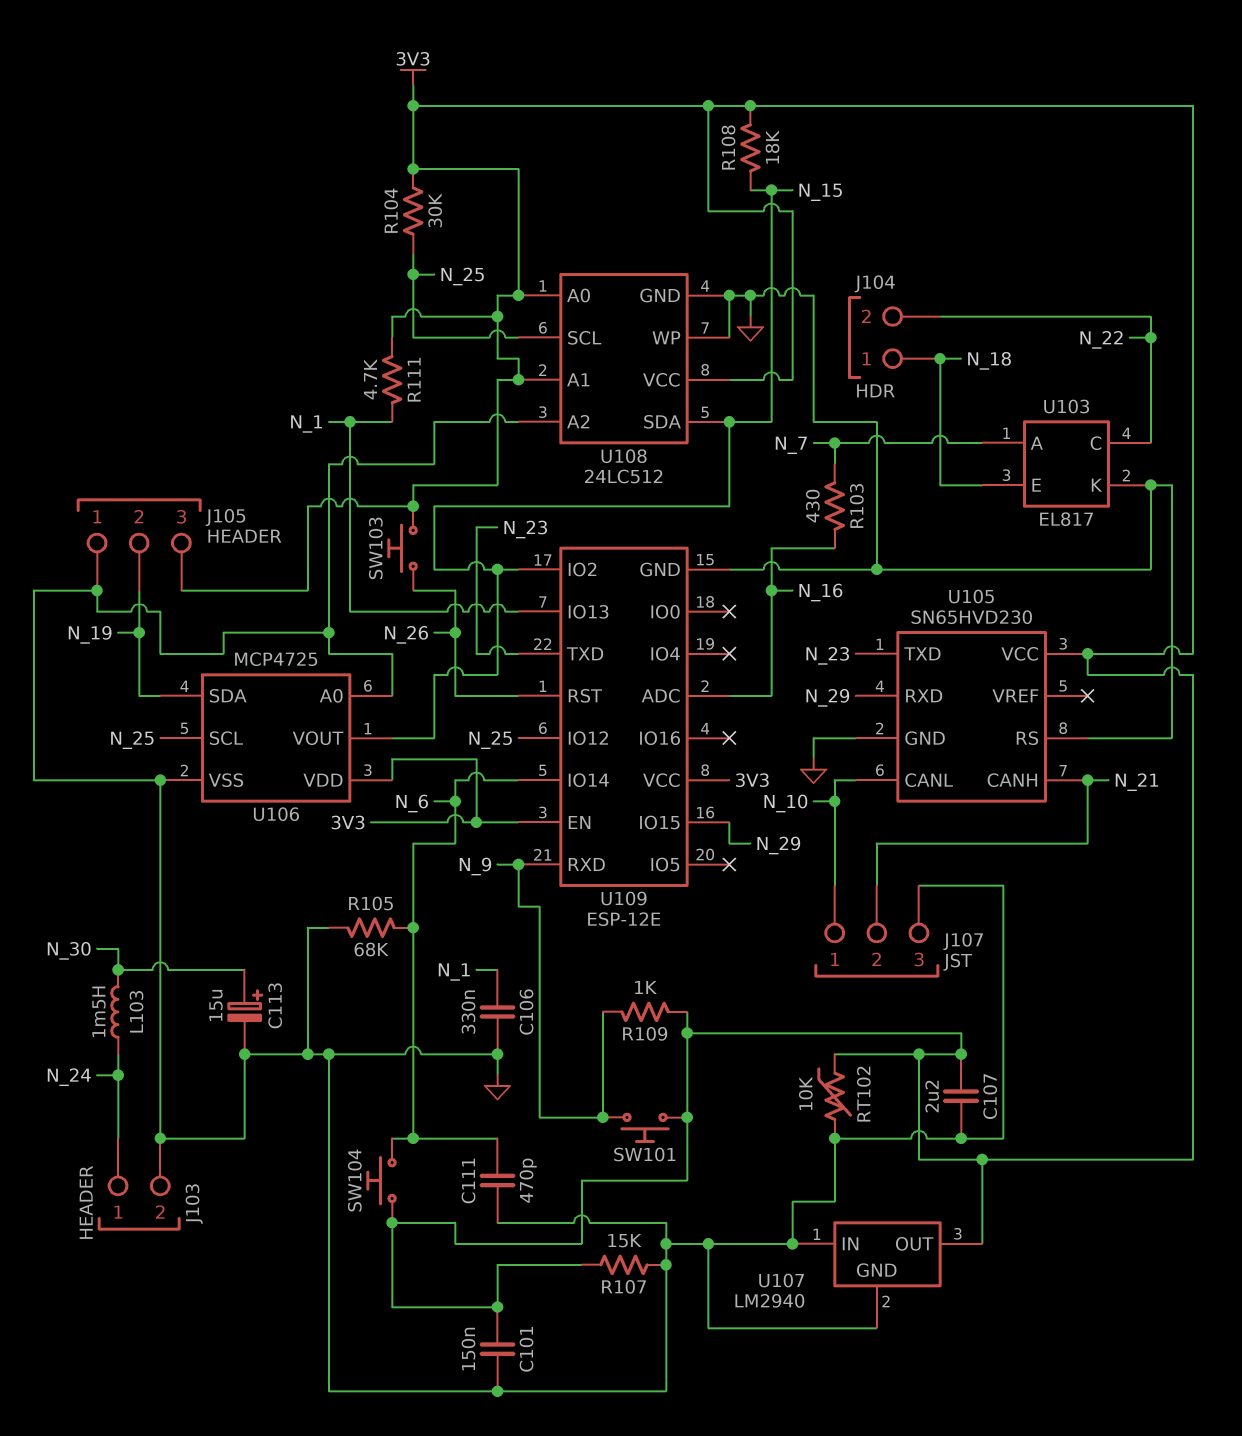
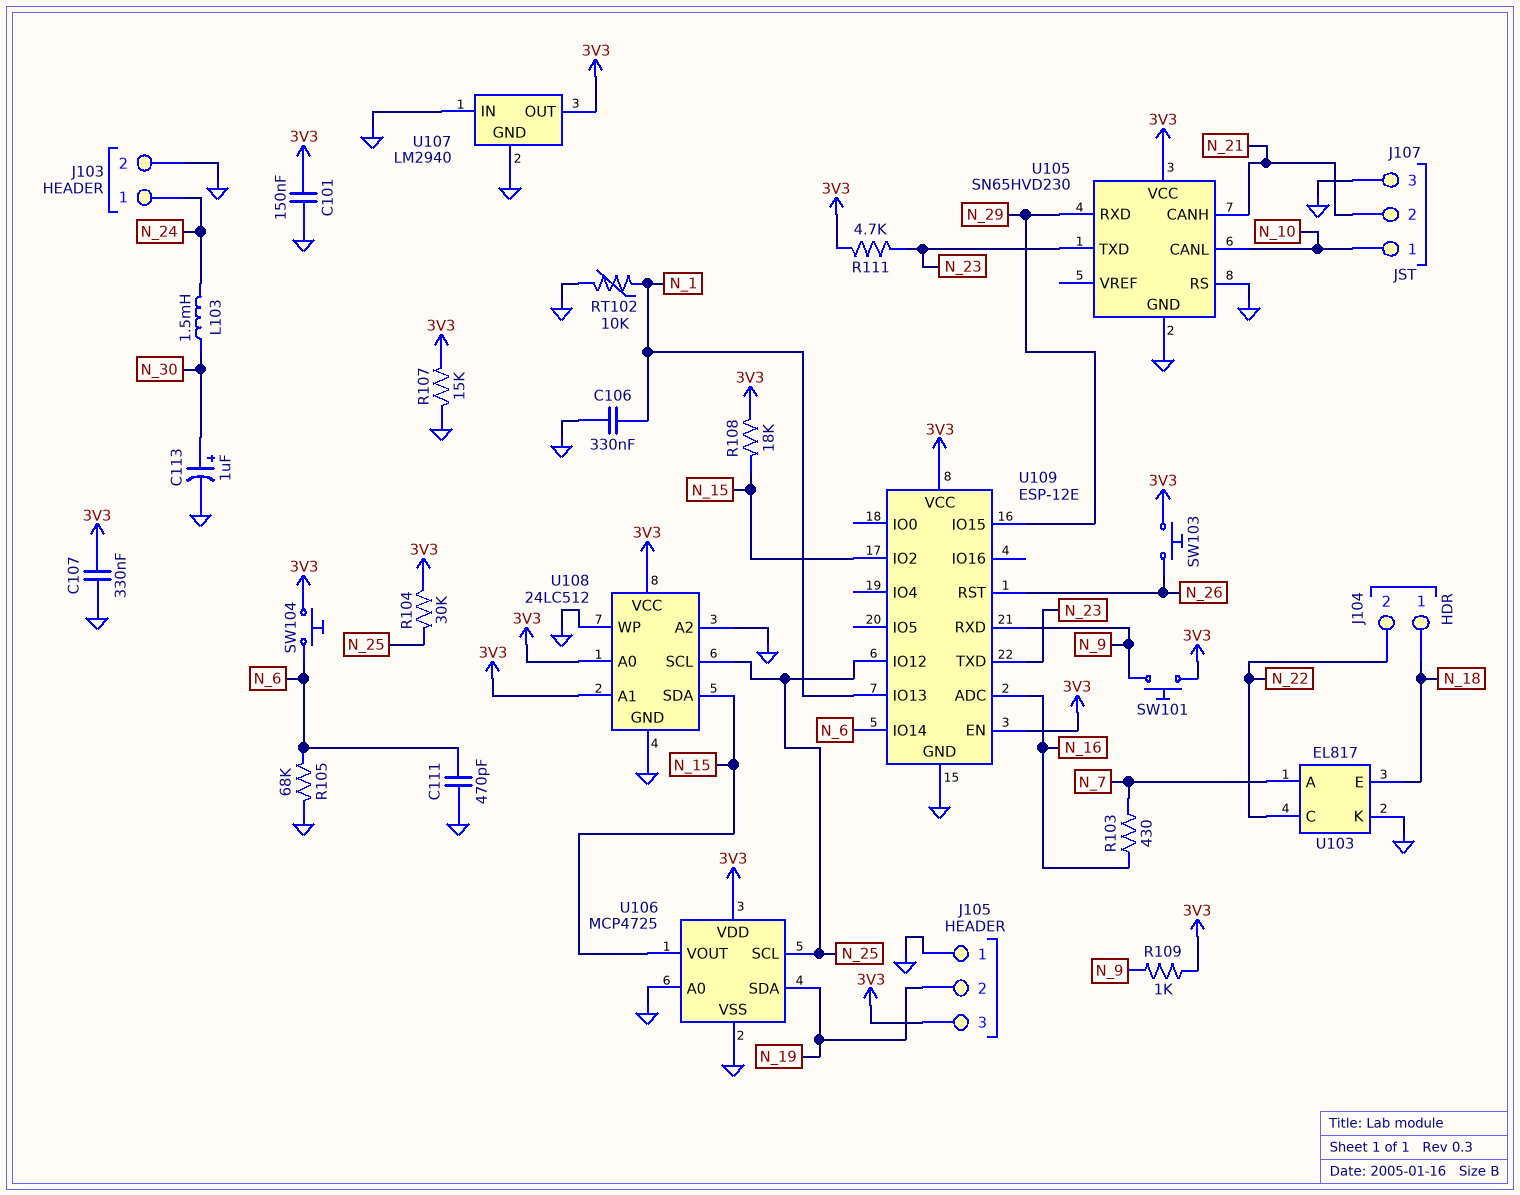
C107: 2.2uF (3V3, GND) -> 330nF (3V3, GND)
C113: 15uF (plus N_30, minus GND) -> 1uF (plus N_30, minus GND)
R111: 4.7k (3V3, N_1) -> 4.7k (3V3, N_23)
RT102: 10k (3V3, GND) -> 10k (GND, N_1)

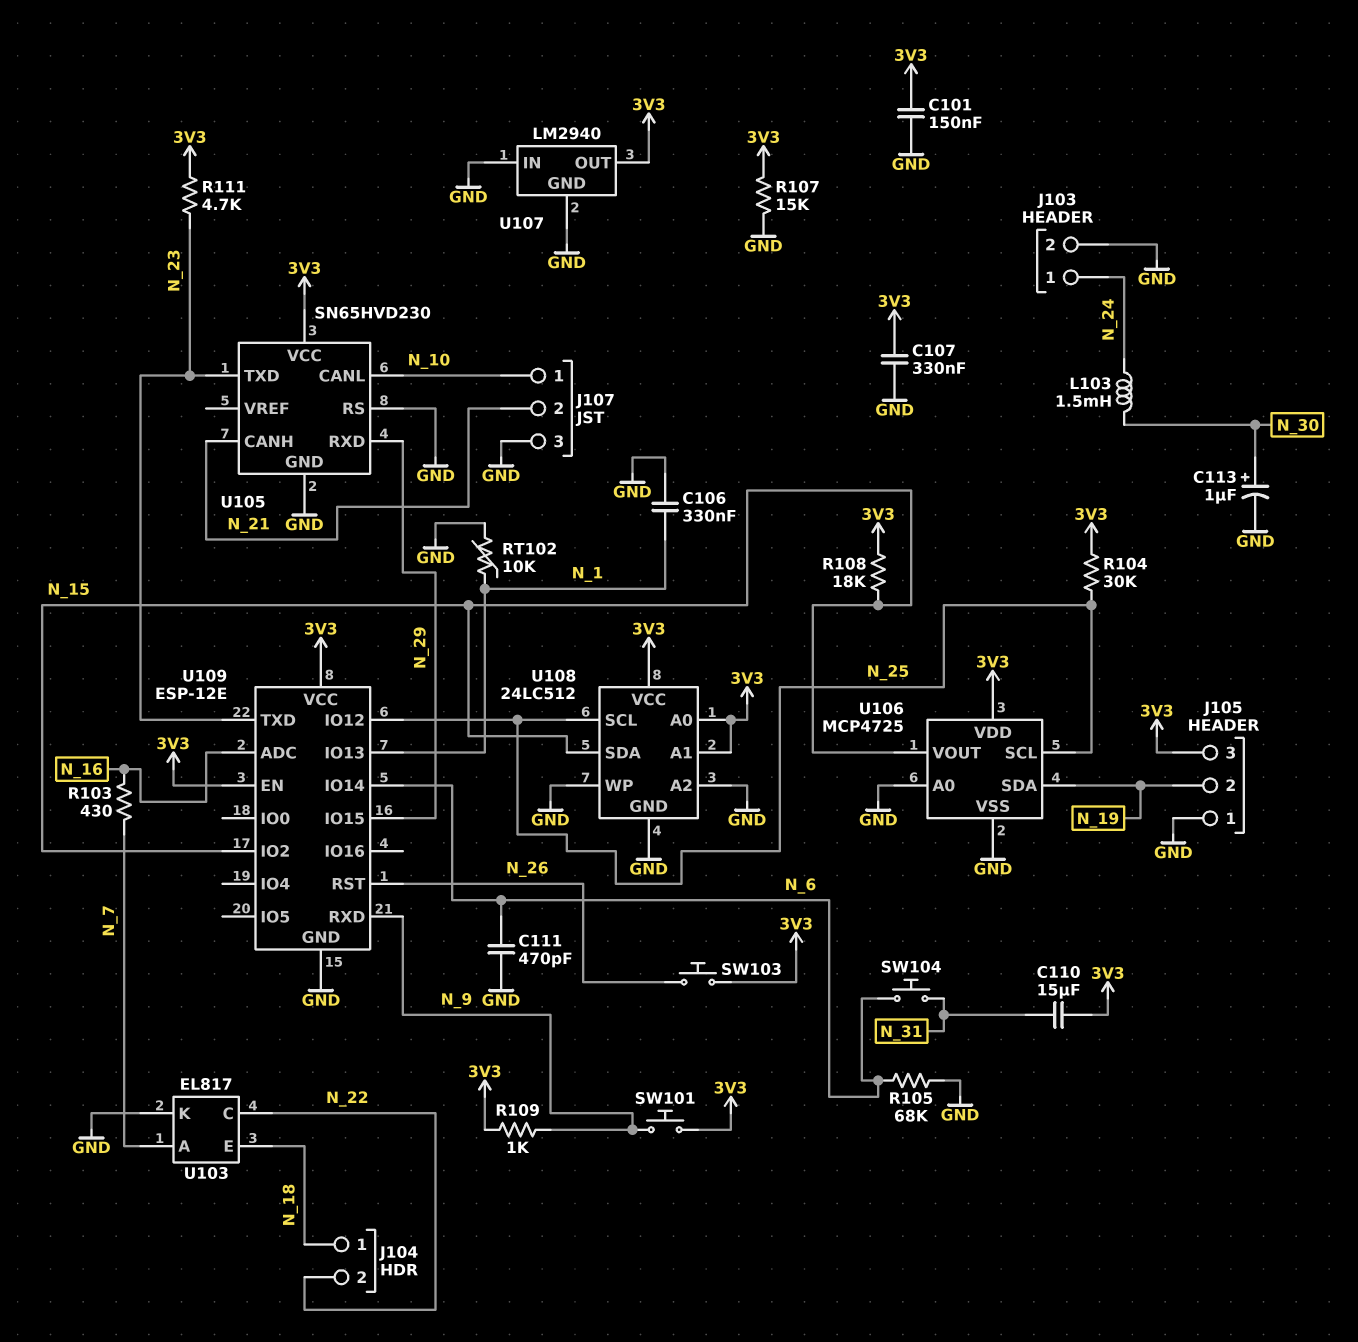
C110: none -> 15uF (3V3, N_31)
SW104: button (3V3, N_6) -> button (N_6, N_31)

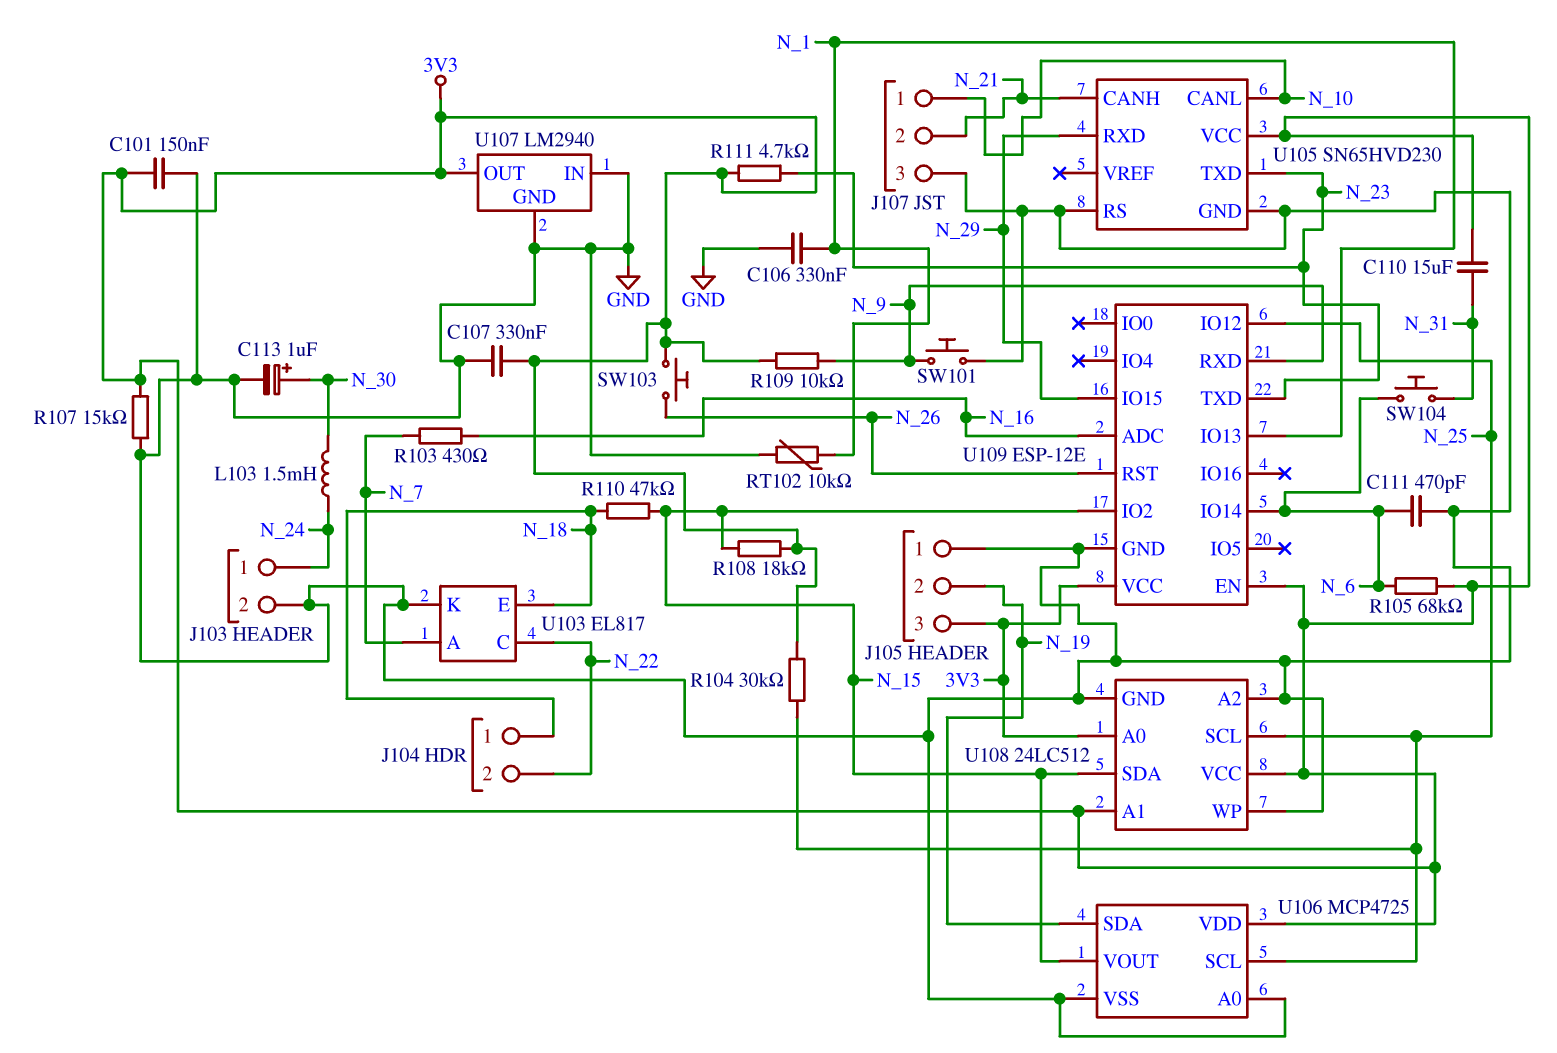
R105: 68k (GND, N_6) -> 68k (3V3, N_6)
R109: 1k (3V3, N_9) -> 10k (3V3, N_9)
R110: none -> 47k (N_15, N_18)
SW101: button (3V3, N_9) -> button (GND, N_9)

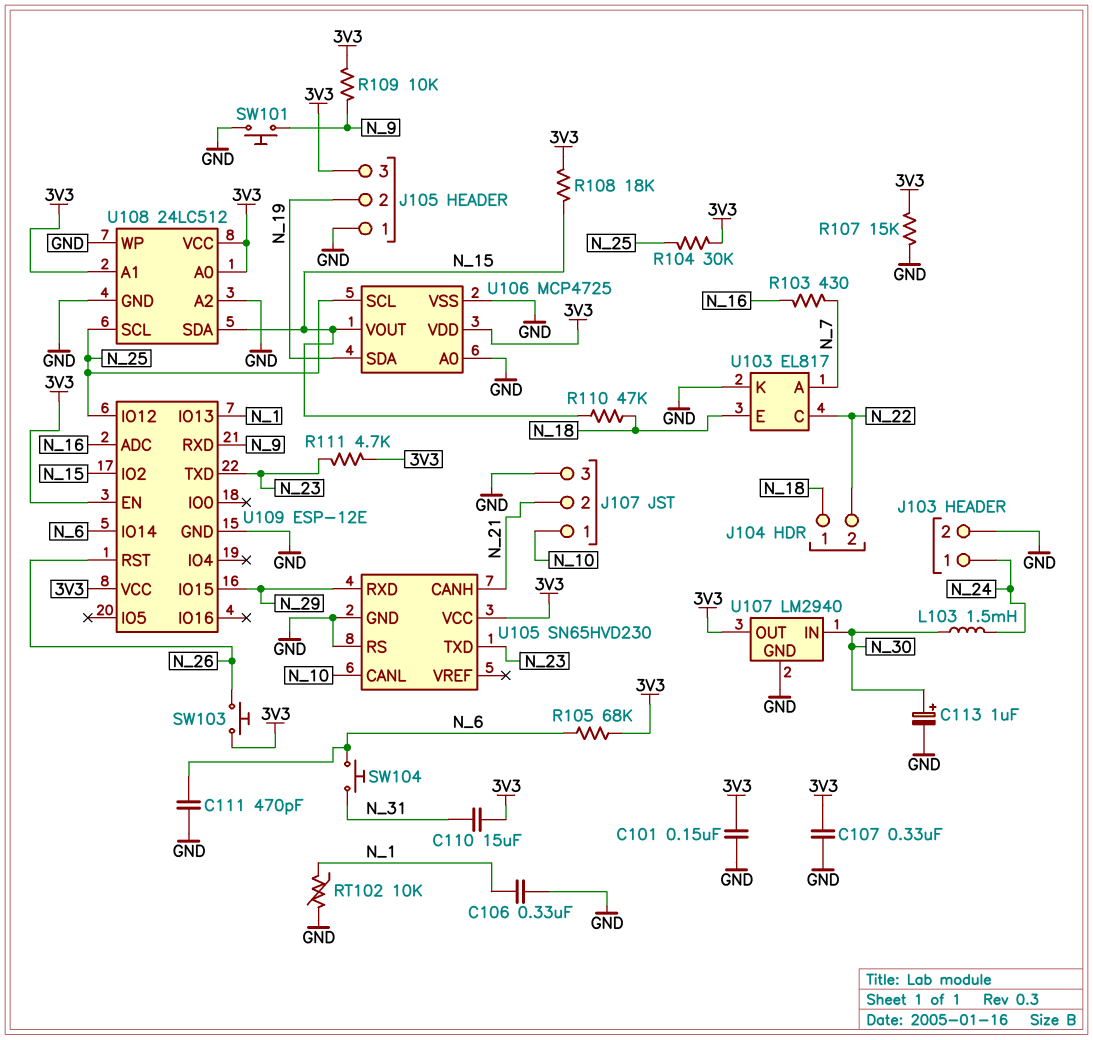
U107 pin IN: GND -> N_30

